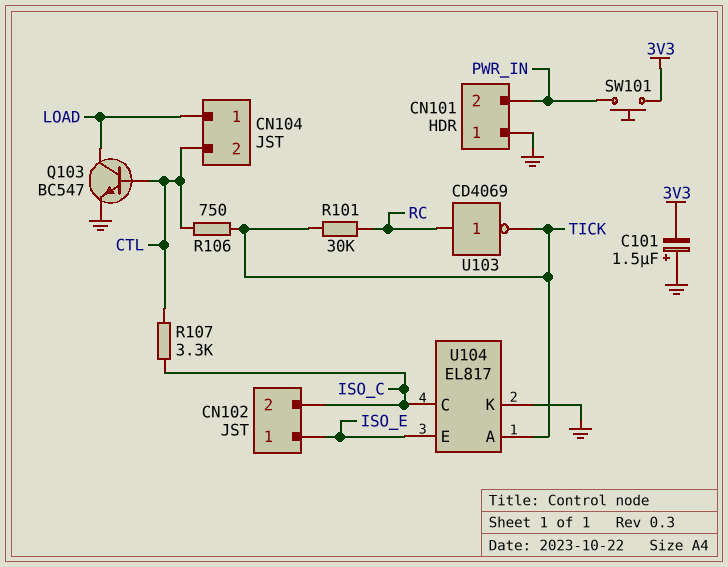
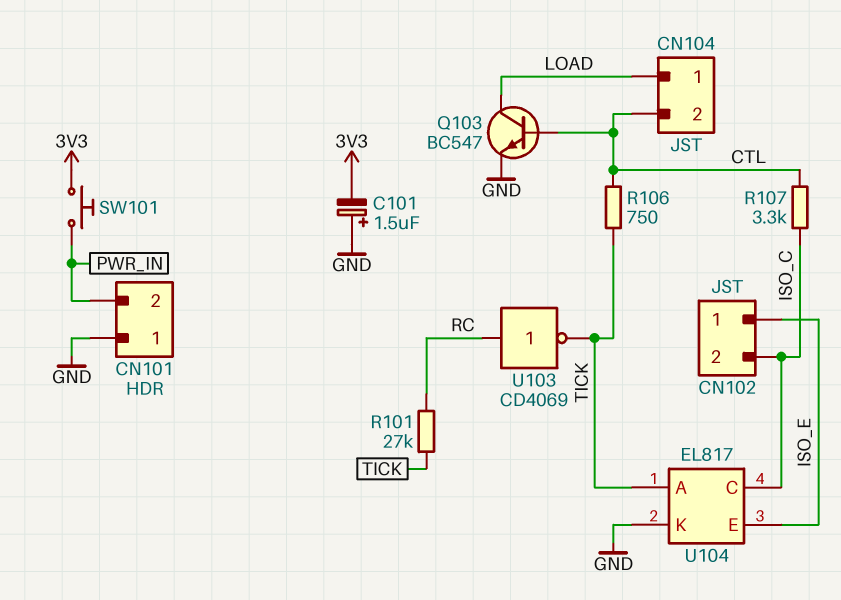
R101: 30k (RC, TICK) -> 27k (RC, TICK)

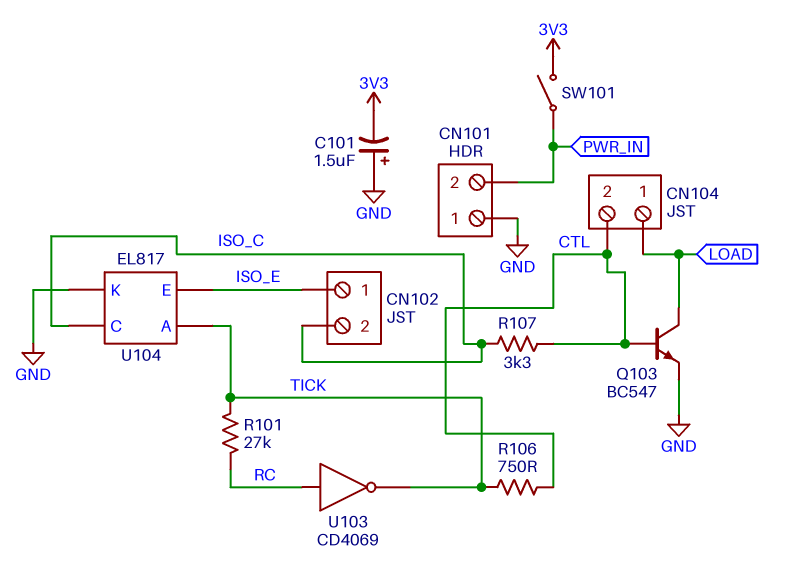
SW101: button (3V3, PWR_IN) -> switch (3V3, PWR_IN)

